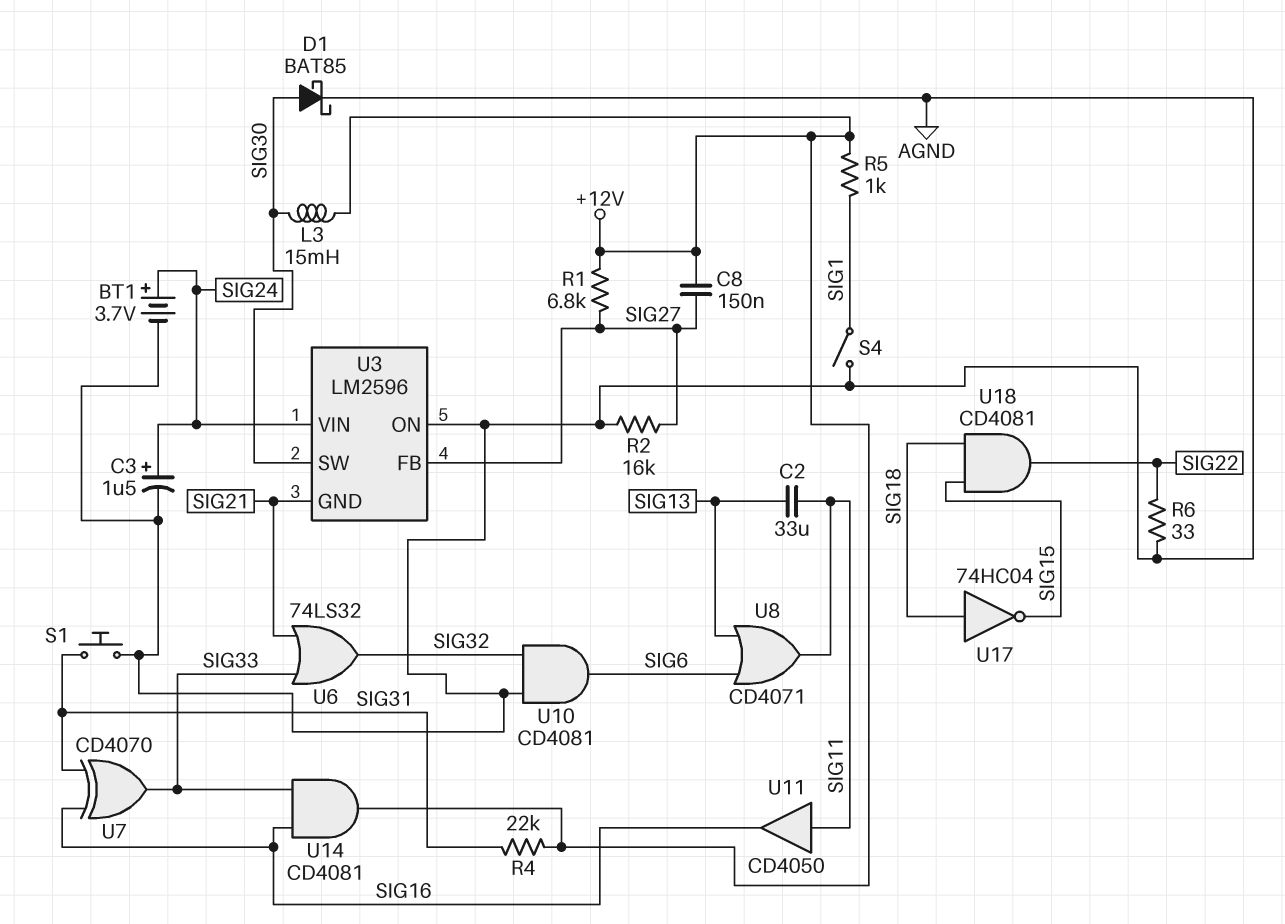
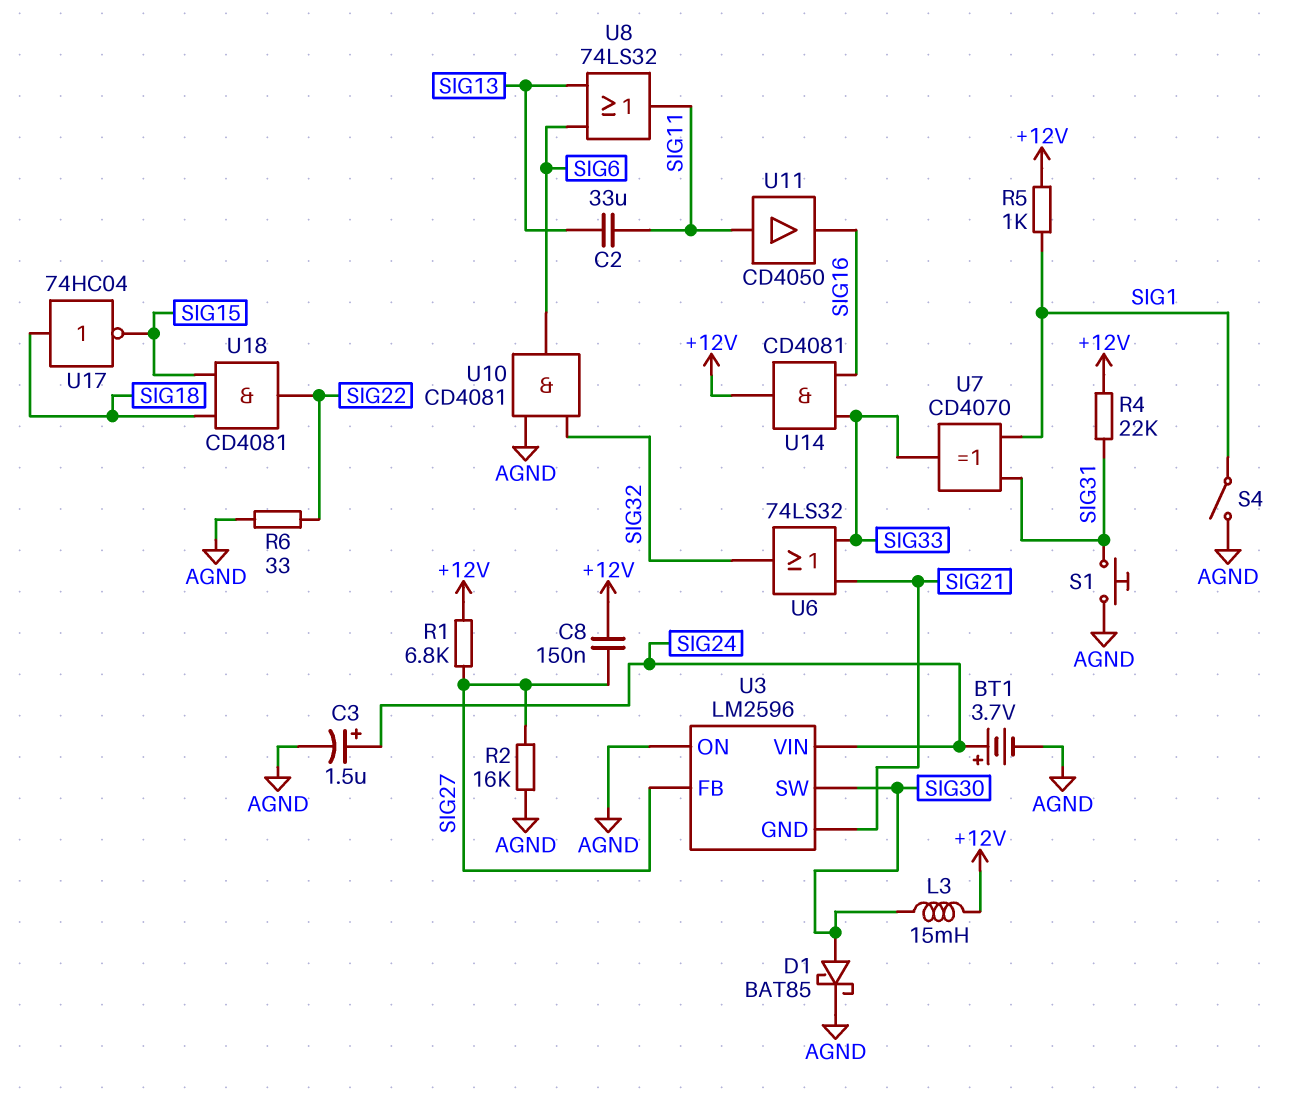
U7: XOR CD4070 (in SIG16, in SIG31, out SIG33) -> XOR CD4070 (in SIG1, in SIG31, out SIG33)
U8: OR CD4071 (in SIG6, in SIG13, out SIG11) -> OR 74LS32 (in SIG6, in SIG13, out SIG11)

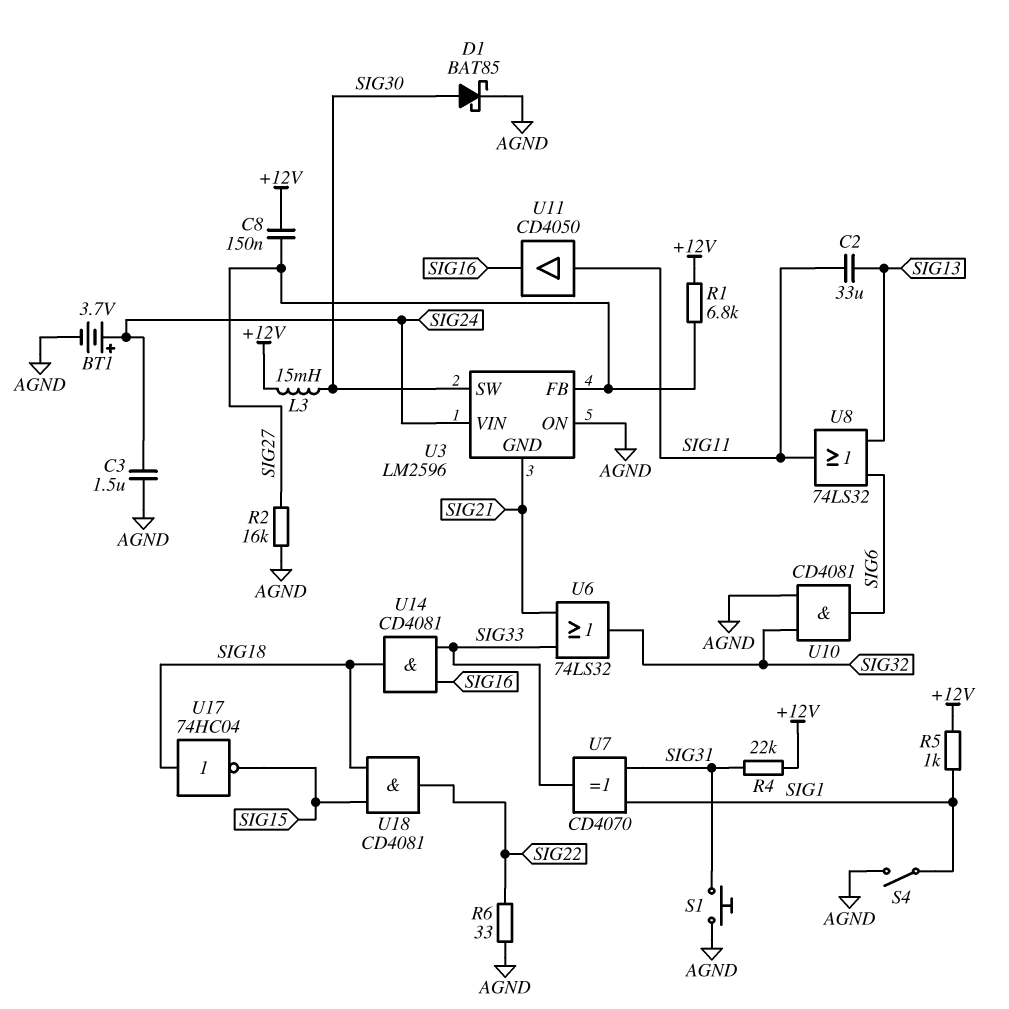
C3: 1.5uF (plus SIG24, minus AGND) -> 1.5uF (AGND, SIG24)
U14: AND CD4081 (in SIG16, in SIG33, out +12V) -> AND CD4081 (in SIG16, in SIG33, out SIG18)

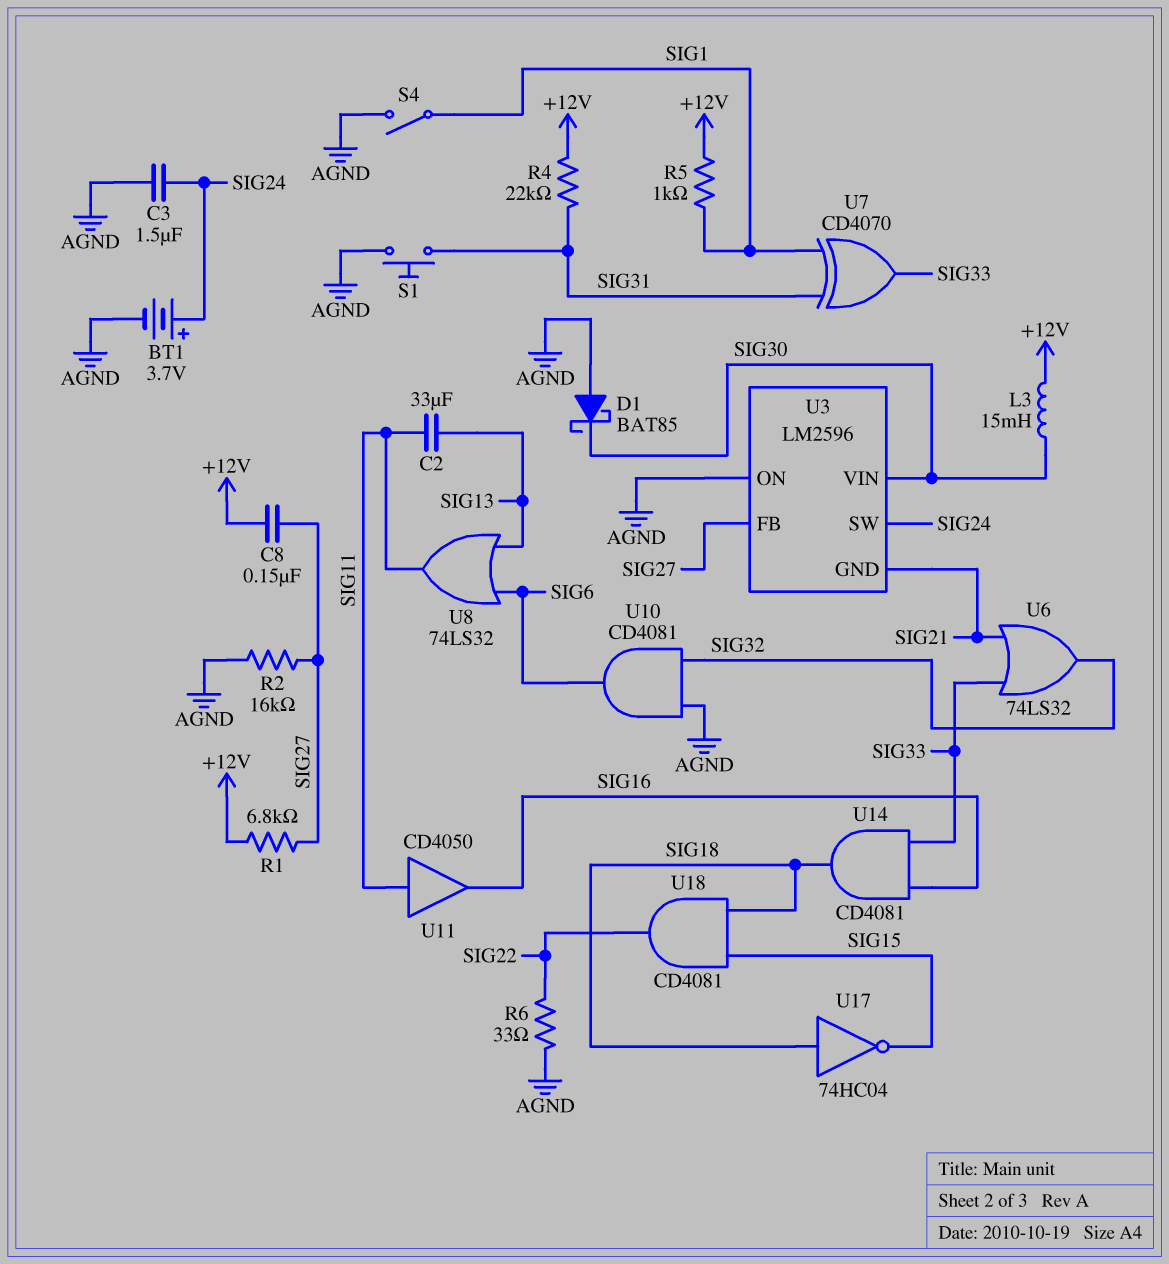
D1: schottky BAT85 (A SIG30, K AGND) -> schottky BAT85 (A AGND, K SIG30)
U3 pin SW: SIG30 -> SIG24
U3 pin VIN: SIG24 -> SIG30

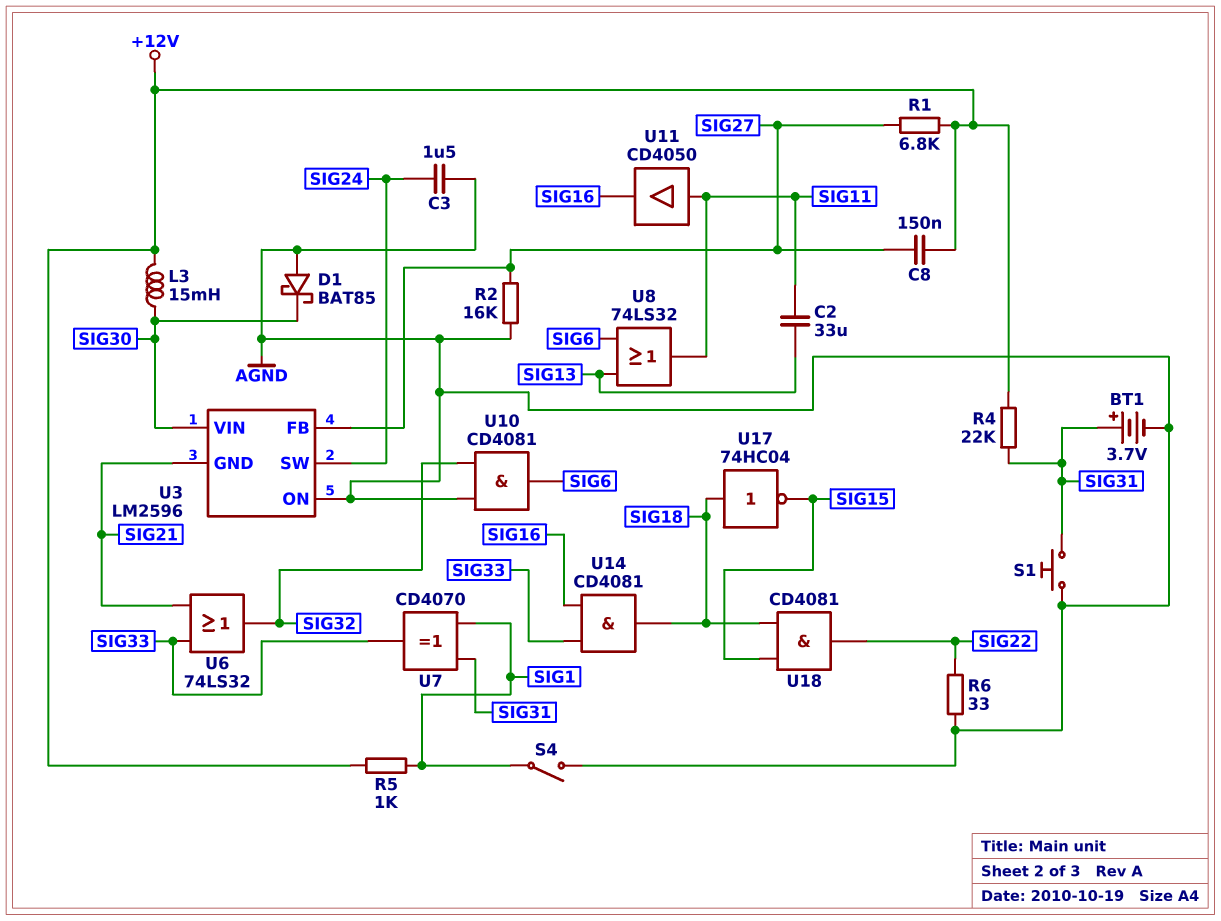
BT1: 3.7V (plus SIG24, minus AGND) -> 3.7V (plus SIG31, minus AGND)

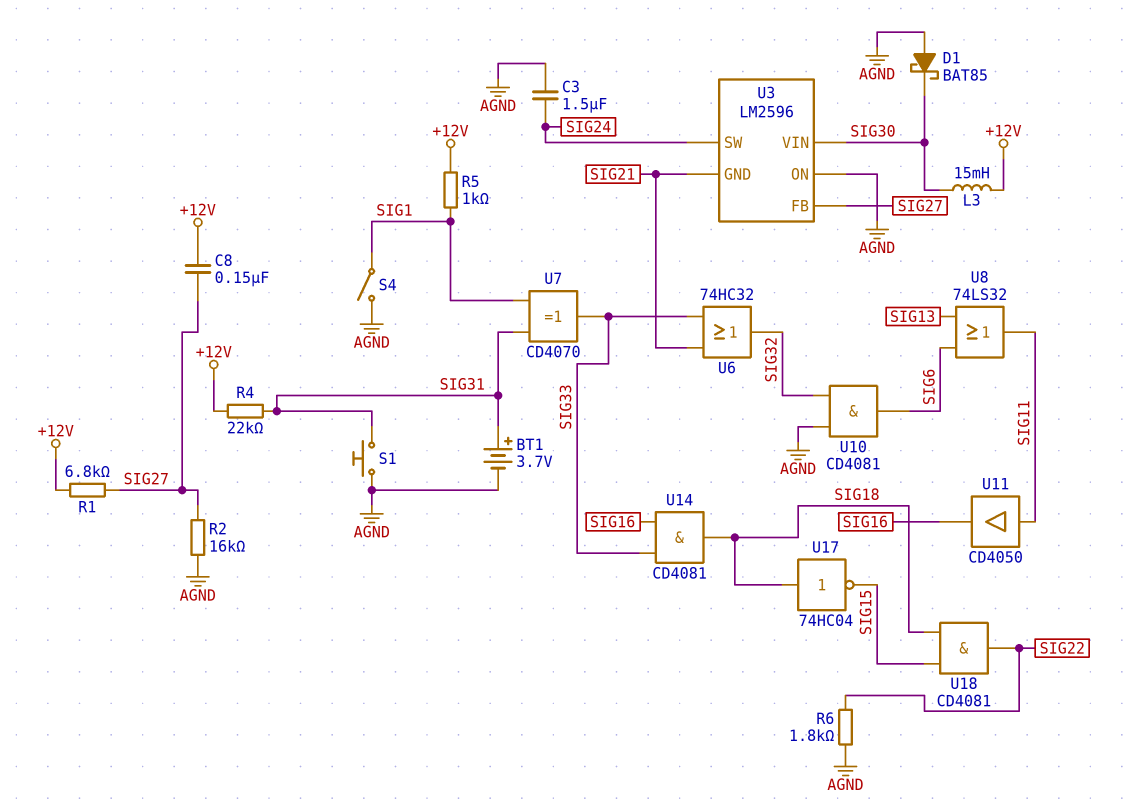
C2: 33uF (SIG11, SIG13) -> none
R6: 33 (AGND, SIG22) -> 1.8k (AGND, SIG22)
U6: OR 74LS32 (in SIG21, in SIG33, out SIG32) -> OR 74HC32 (in SIG21, in SIG33, out SIG32)

